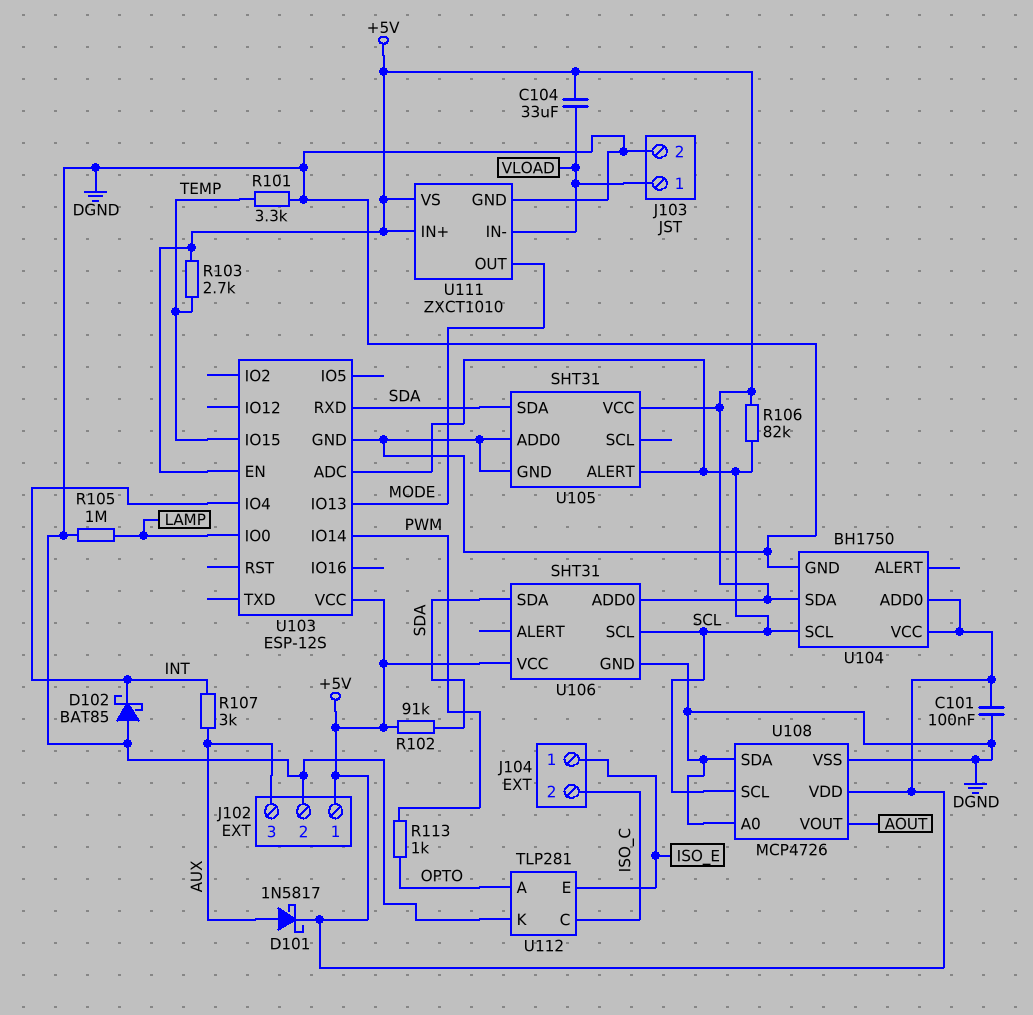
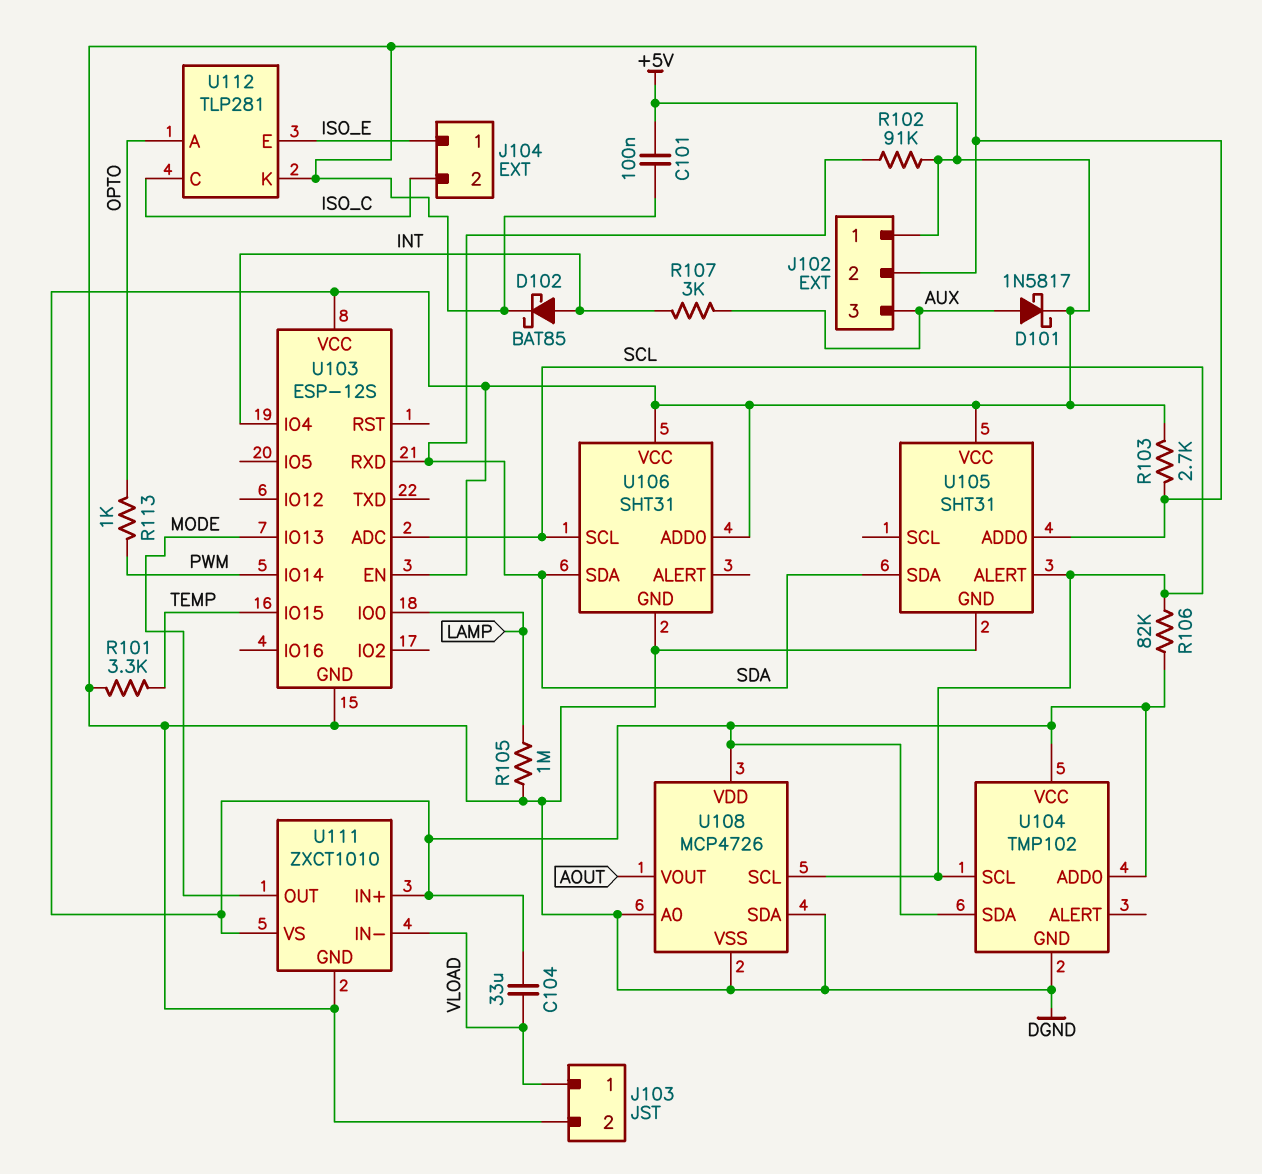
D102: schottky BAT85 (A DGND, K INT) -> schottky BAT85 (A INT, K DGND)
R103: 2.7k (+5V, TEMP) -> 2.7k (+5V, DGND)
U104: BH1750 -> TMP102

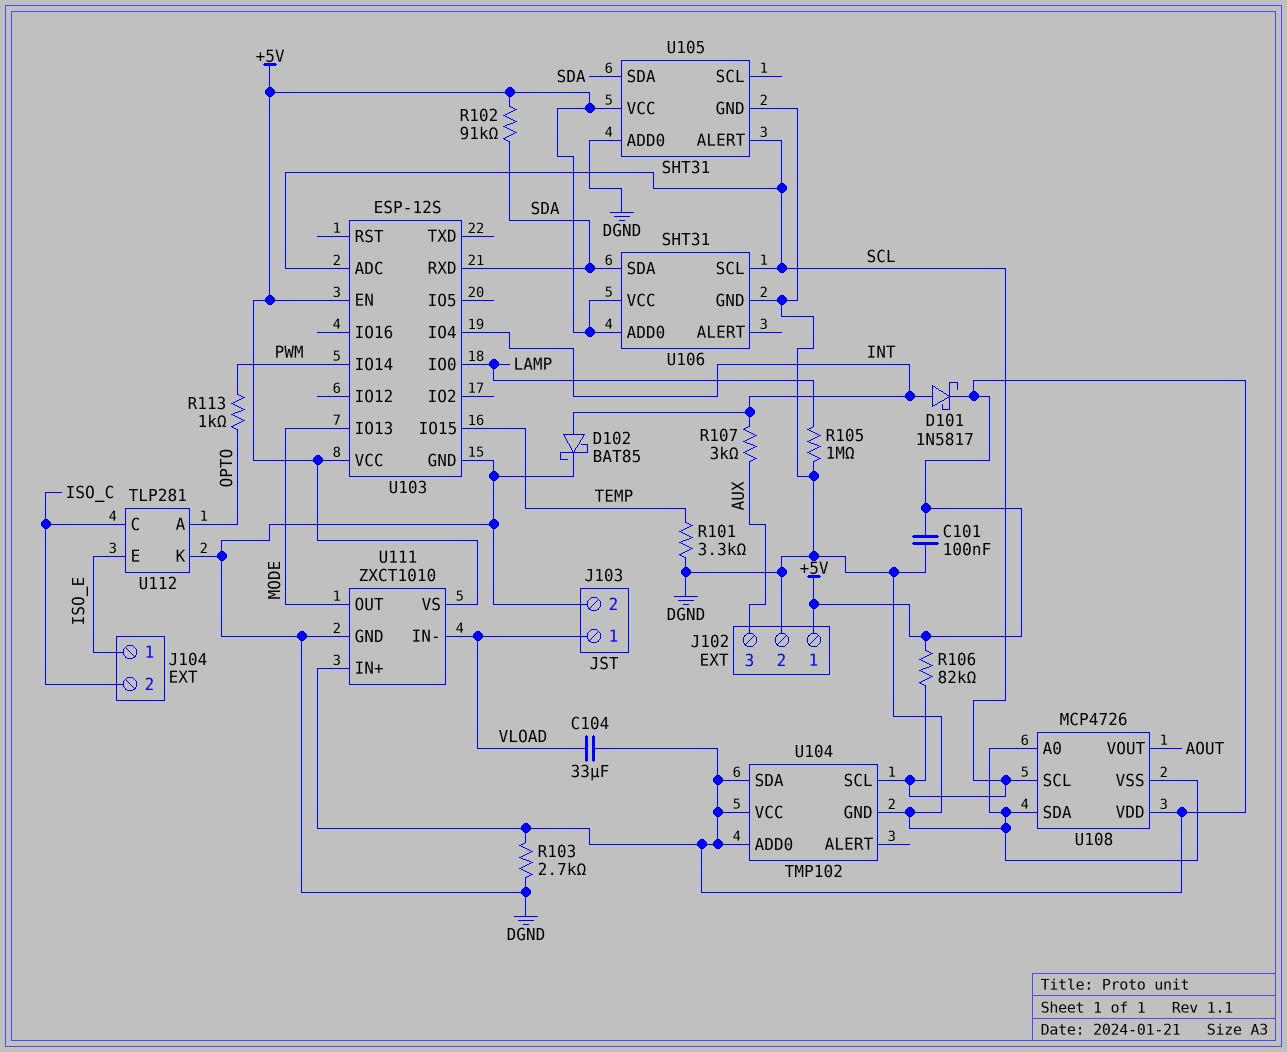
D101: schottky 1N5817 (A AUX, K +5V) -> schottky 1N5817 (A INT, K +5V)

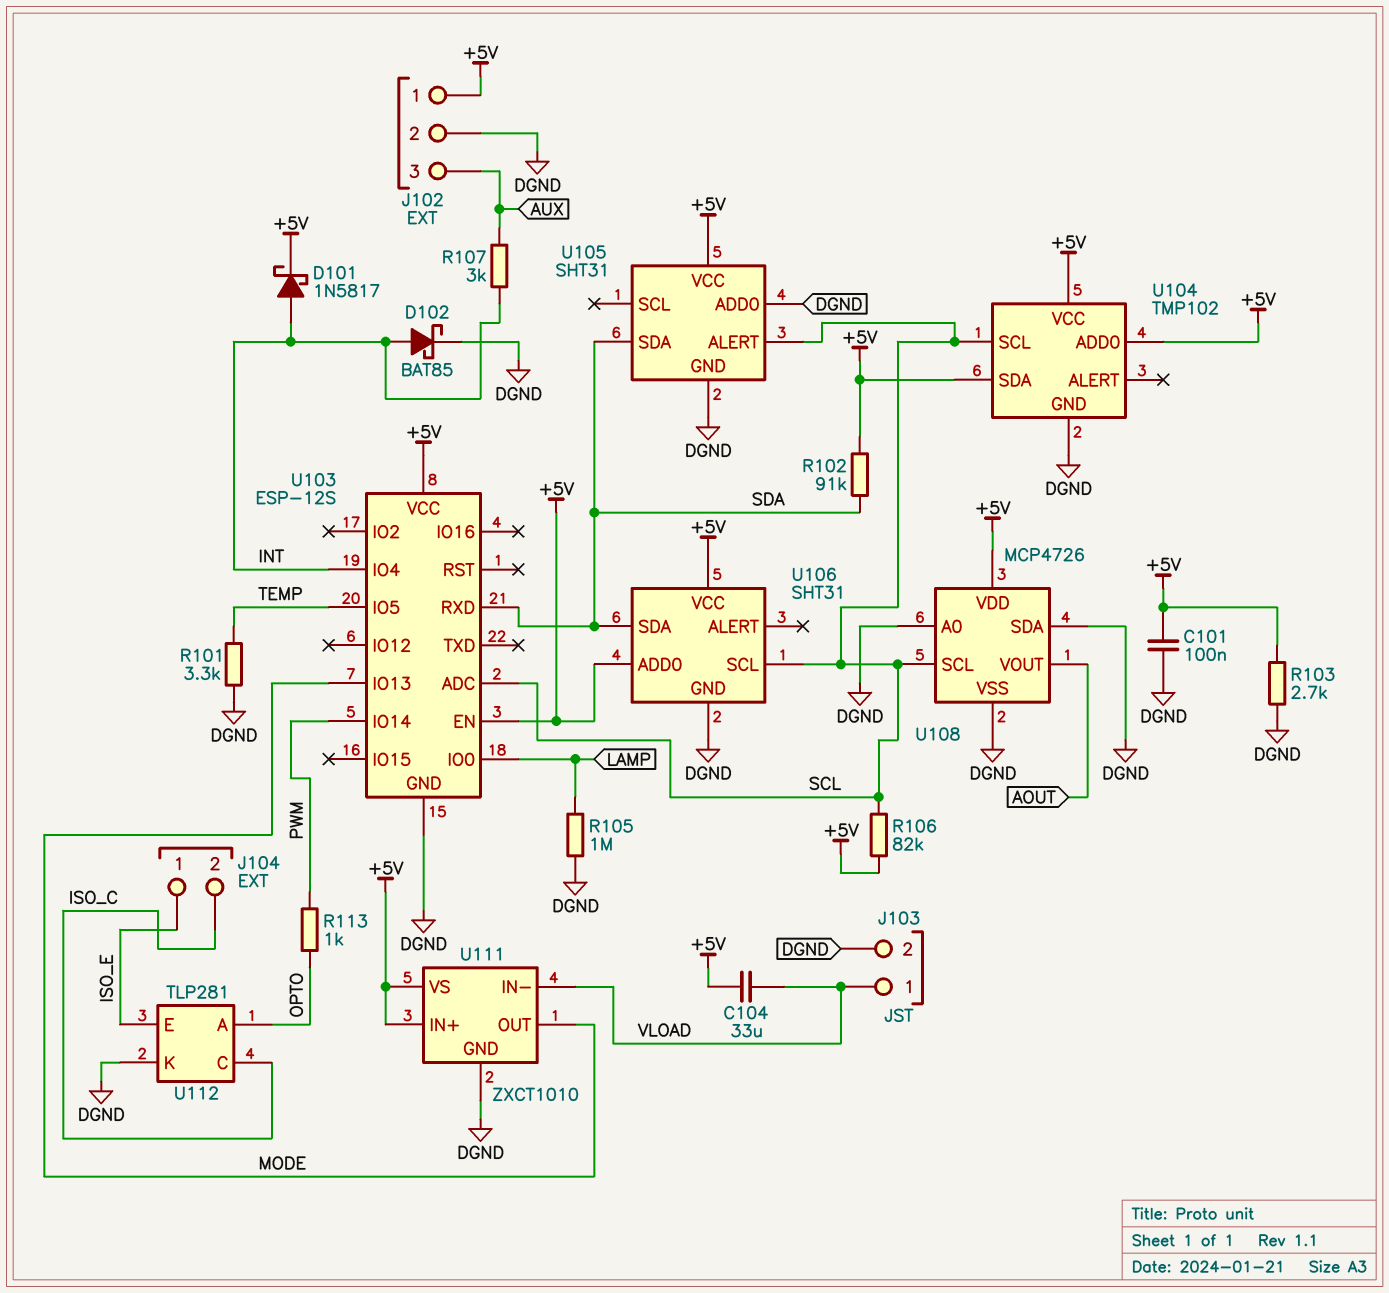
U103 pin IO5: none -> TEMP
U103 pin IO15: TEMP -> none

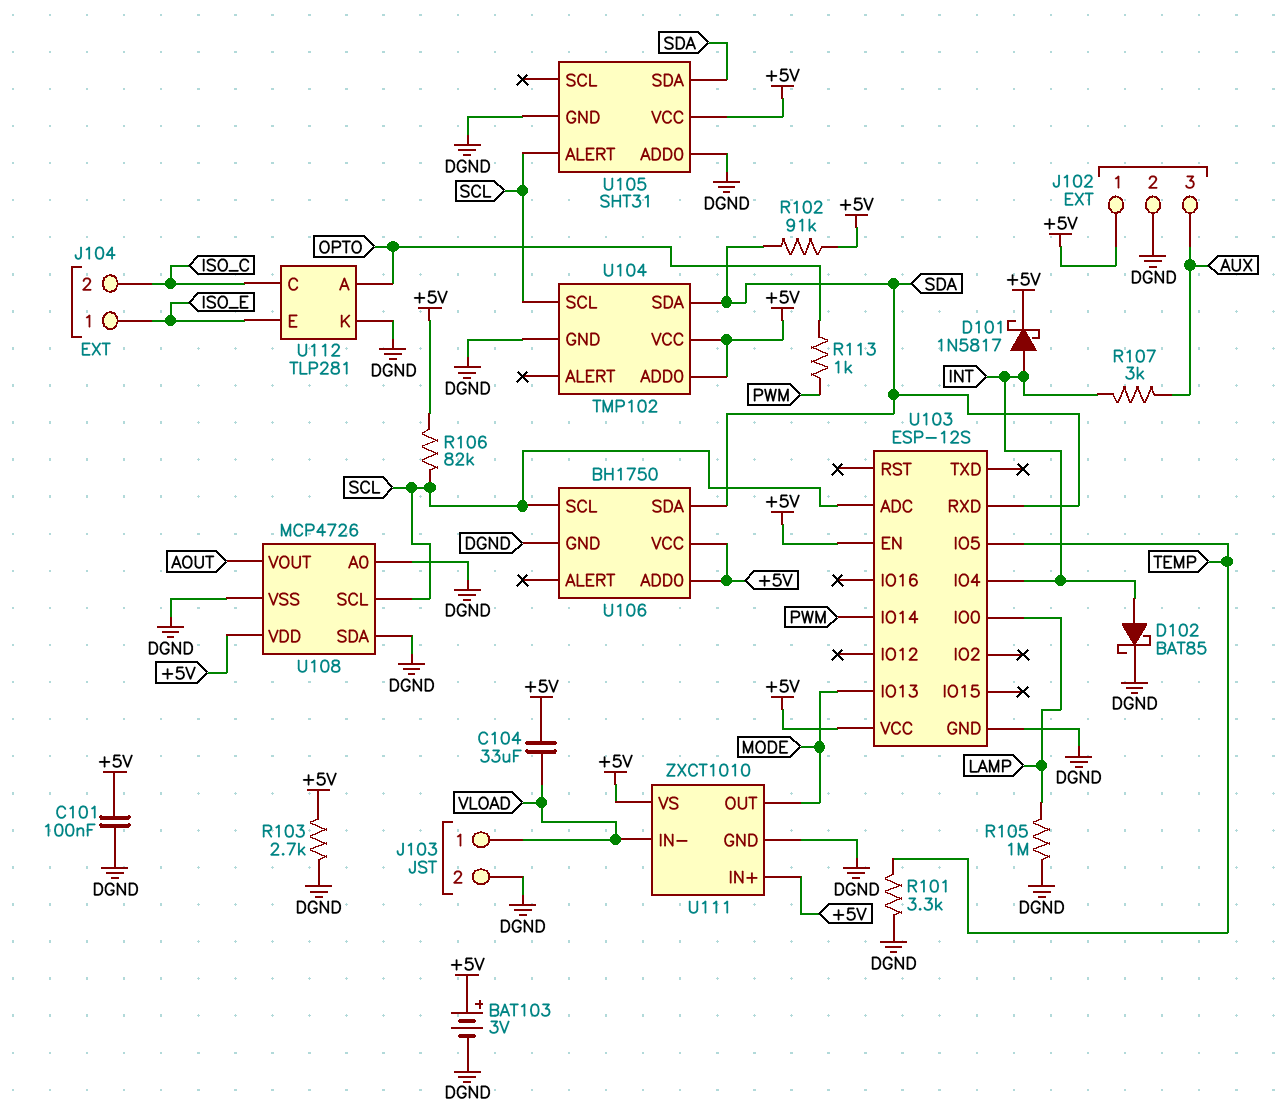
BAT103: none -> 3V (plus +5V, minus DGND)
U104 pin SDA: +5V -> SDA
U106: SHT31 -> BH1750

